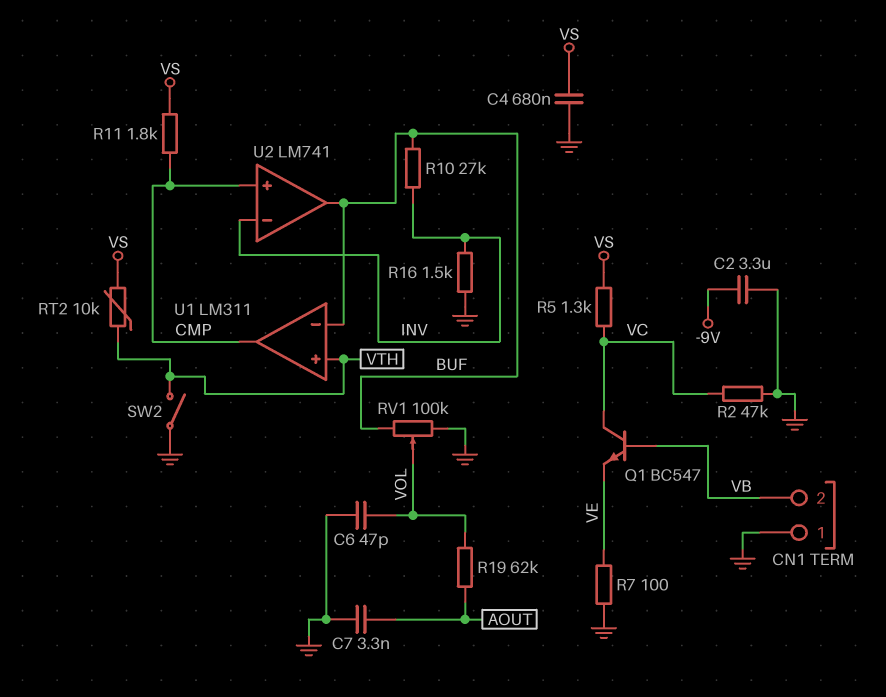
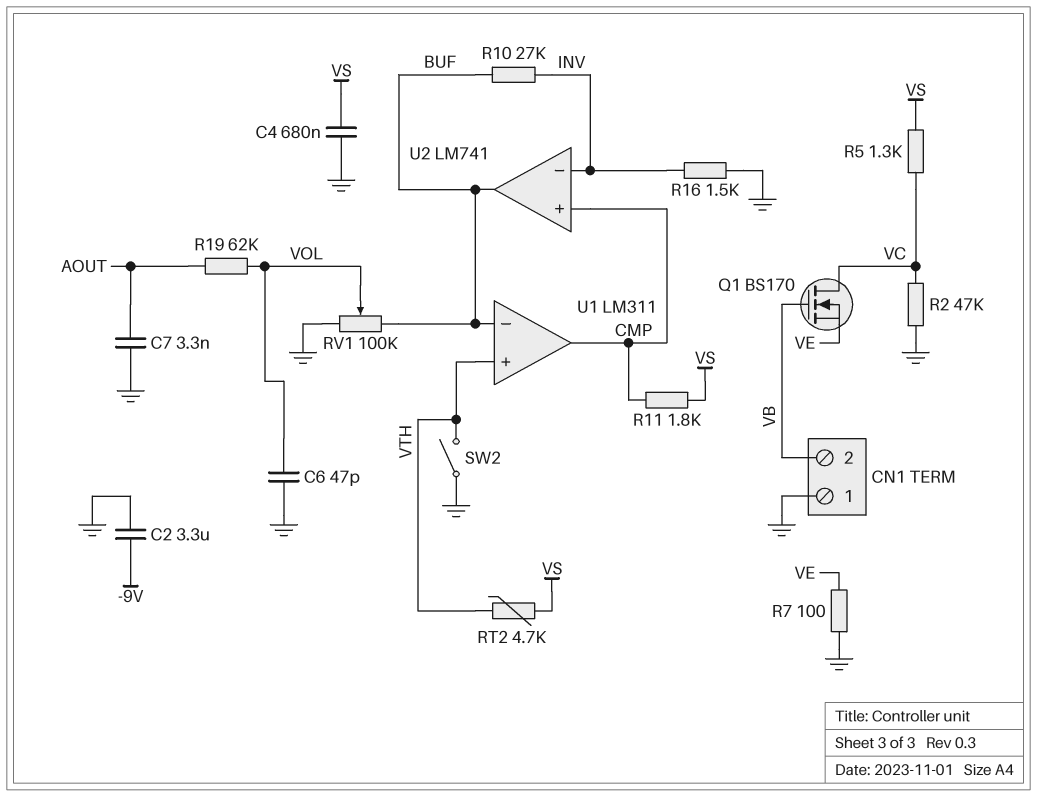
Q1: NPN BC547 (B VB, C VC, E VE) -> NMOS BS170 (G VB, D VC, S VE)
RT2: 10k (VS, VTH) -> 4.7k (VS, VTH)

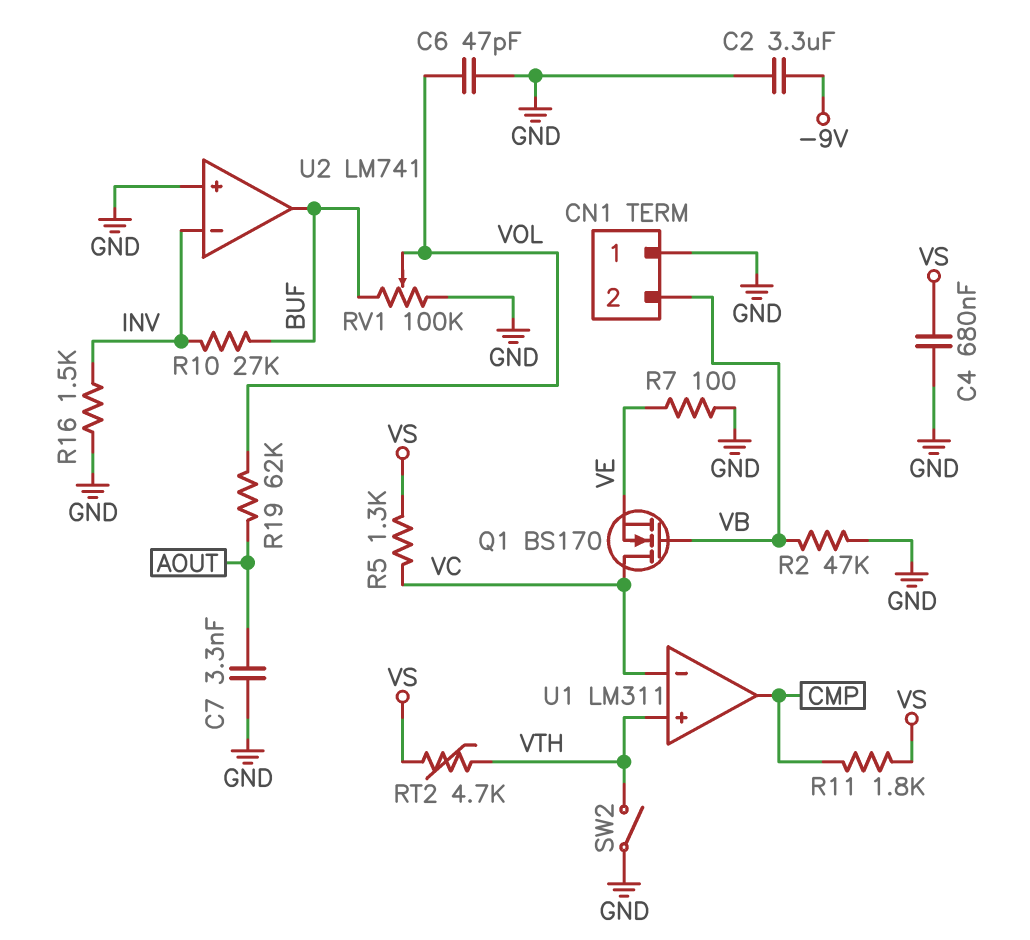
R2: 47k (GND, VC) -> 47k (GND, VB)
U1 pin in-: BUF -> VC
U2 pin in+: CMP -> GND

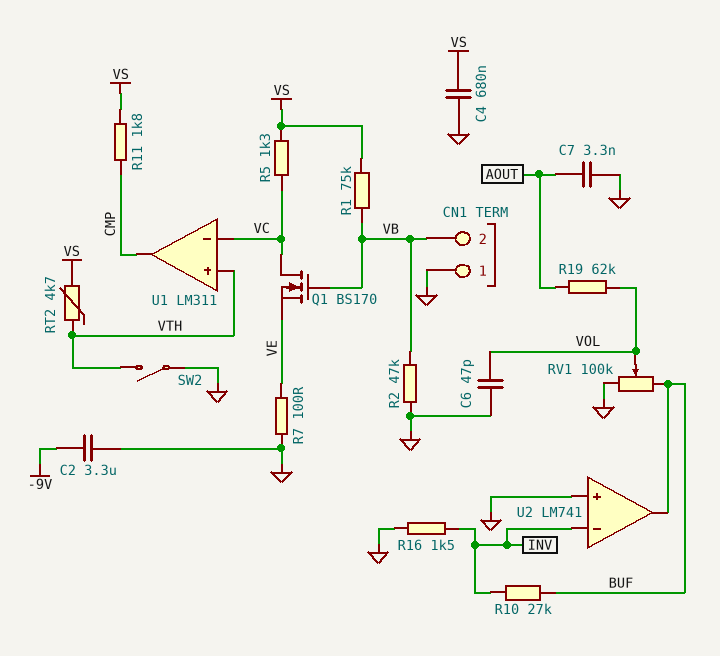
R1: none -> 75k (VB, VS)

